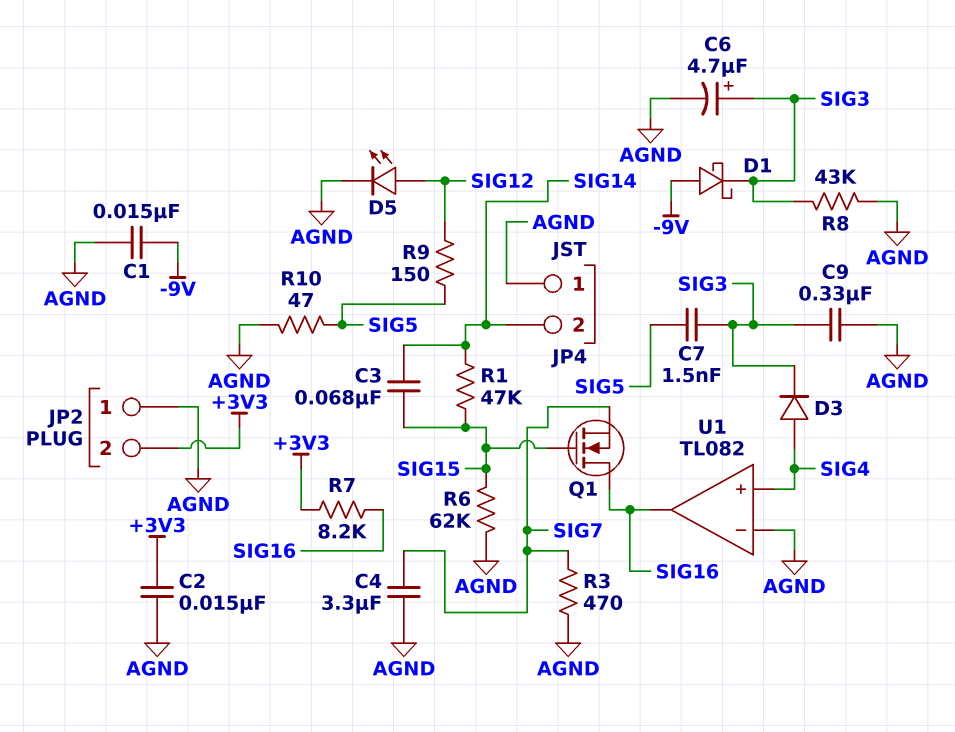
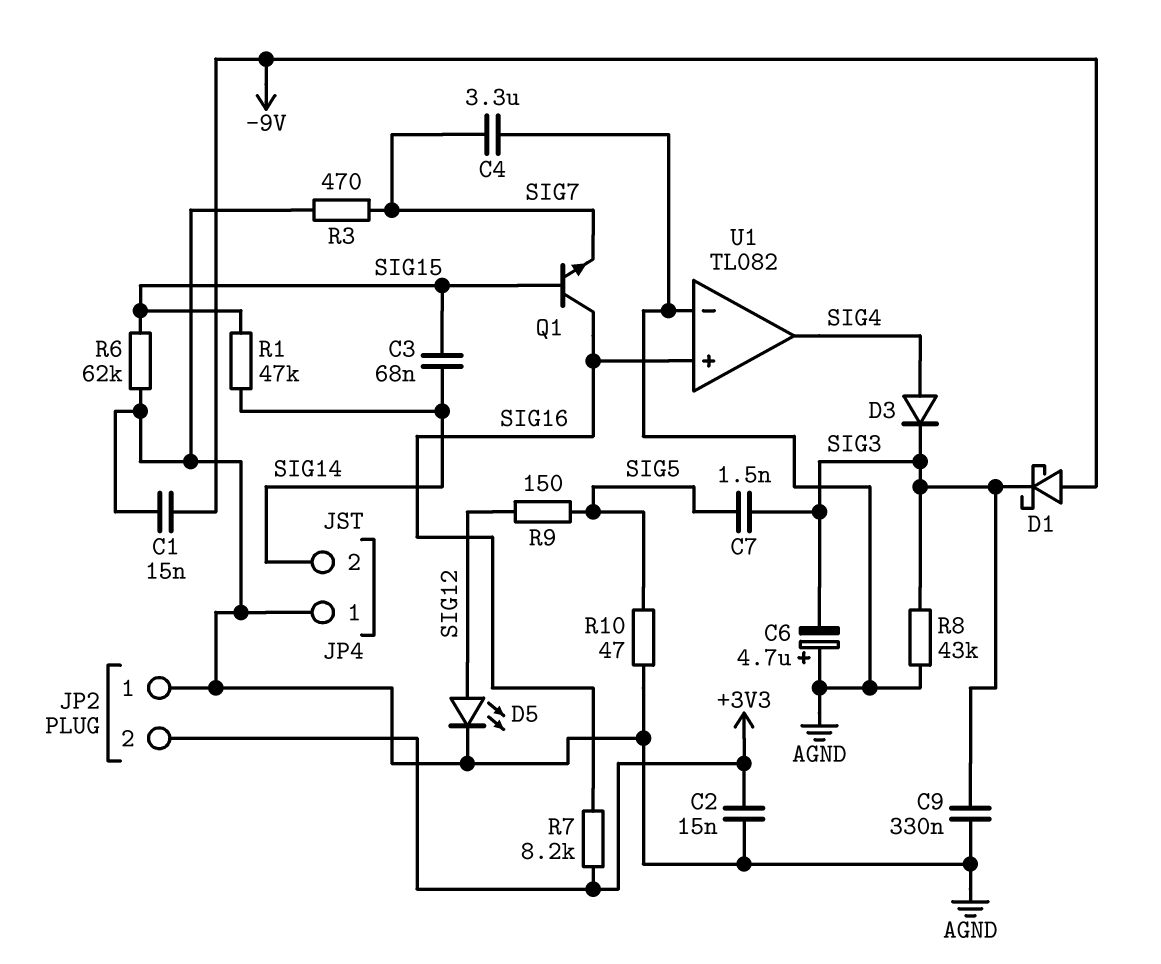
C6: 4.7uF (plus SIG3, minus AGND) -> 4.7uF (plus AGND, minus SIG3)
Q1: NMOS (G SIG15, D SIG16, S SIG7) -> NPN (B SIG15, C SIG16, E SIG7)
U1 pin in+: SIG4 -> SIG16
U1 pin out: SIG16 -> SIG4

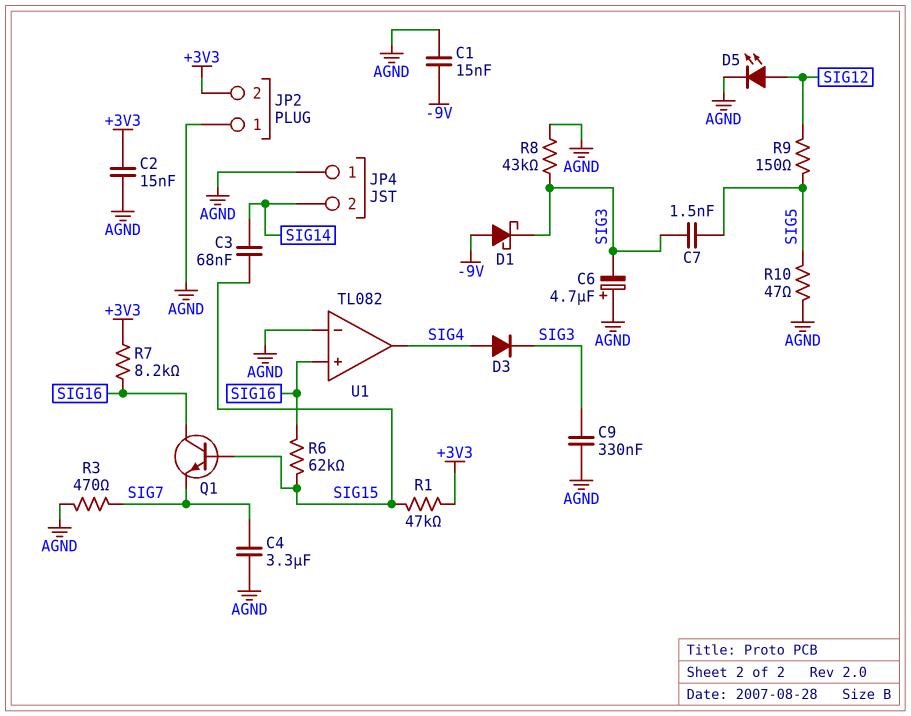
R1: 47k (SIG14, SIG15) -> 47k (+3V3, SIG15)
R6: 62k (AGND, SIG15) -> 62k (SIG15, SIG16)

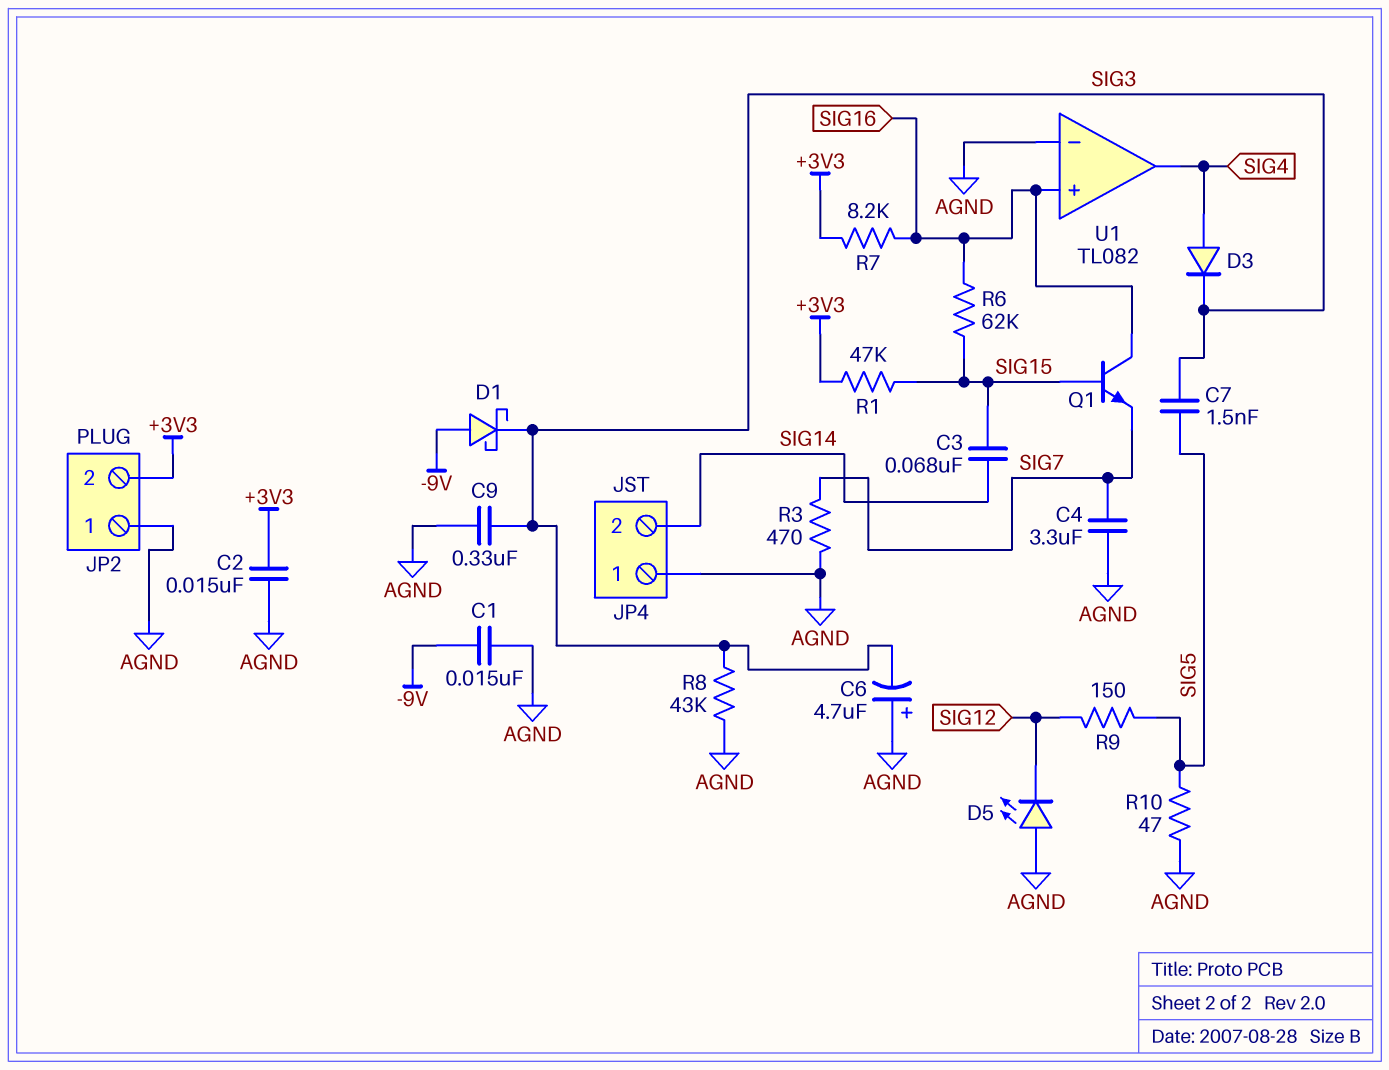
D5: LED (A SIG12, K AGND) -> LED (A AGND, K SIG12)

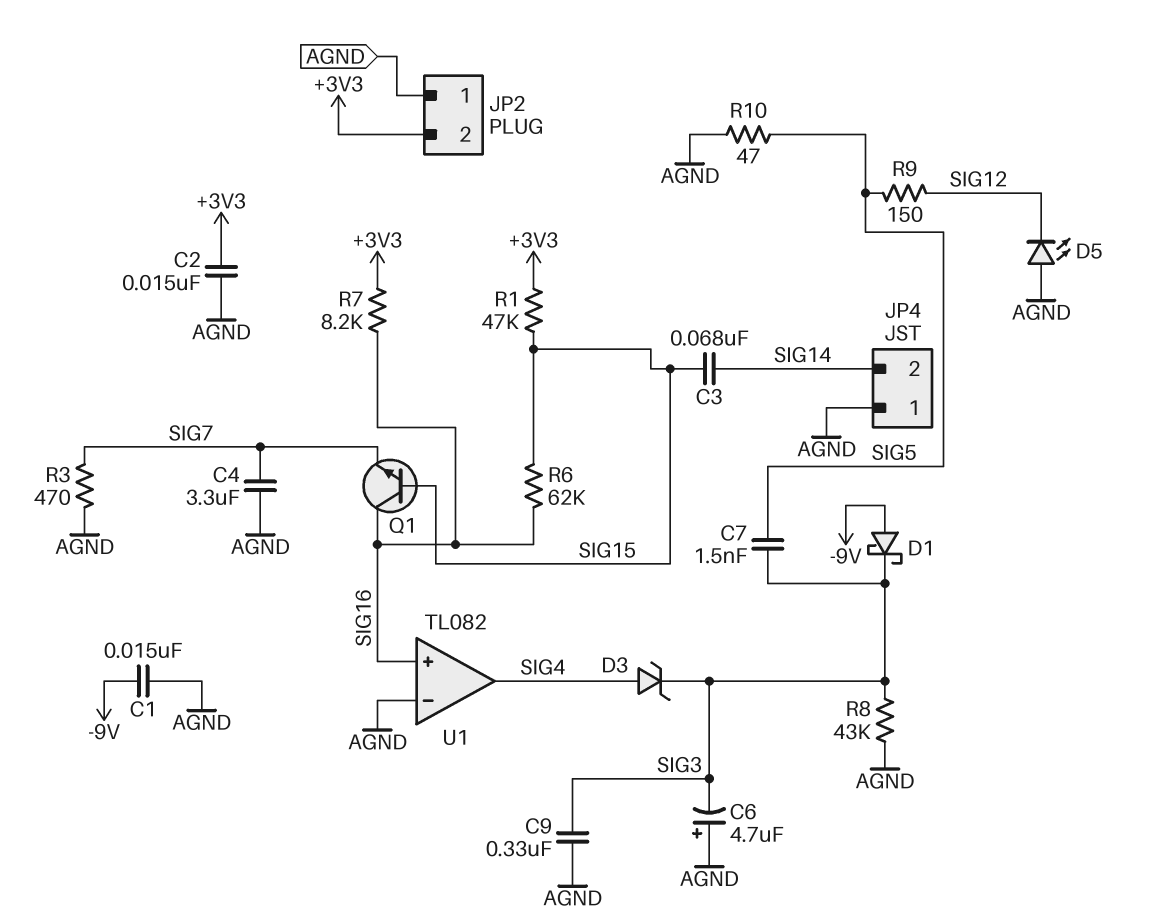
D3: diode (A SIG4, K SIG3) -> zener (A SIG4, K SIG3)

